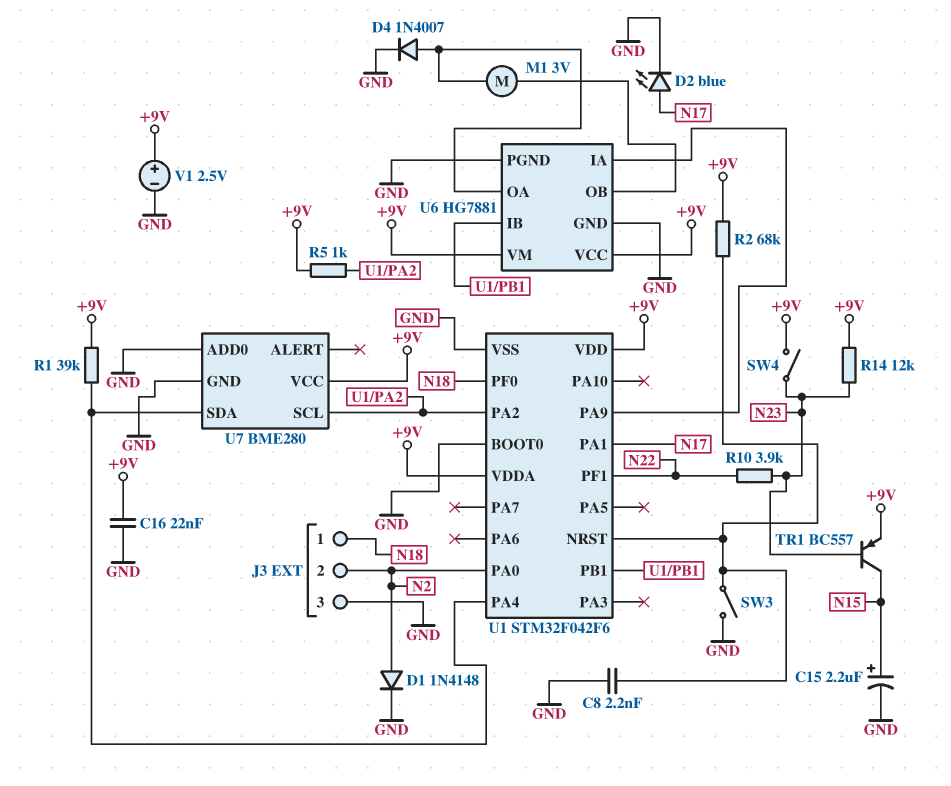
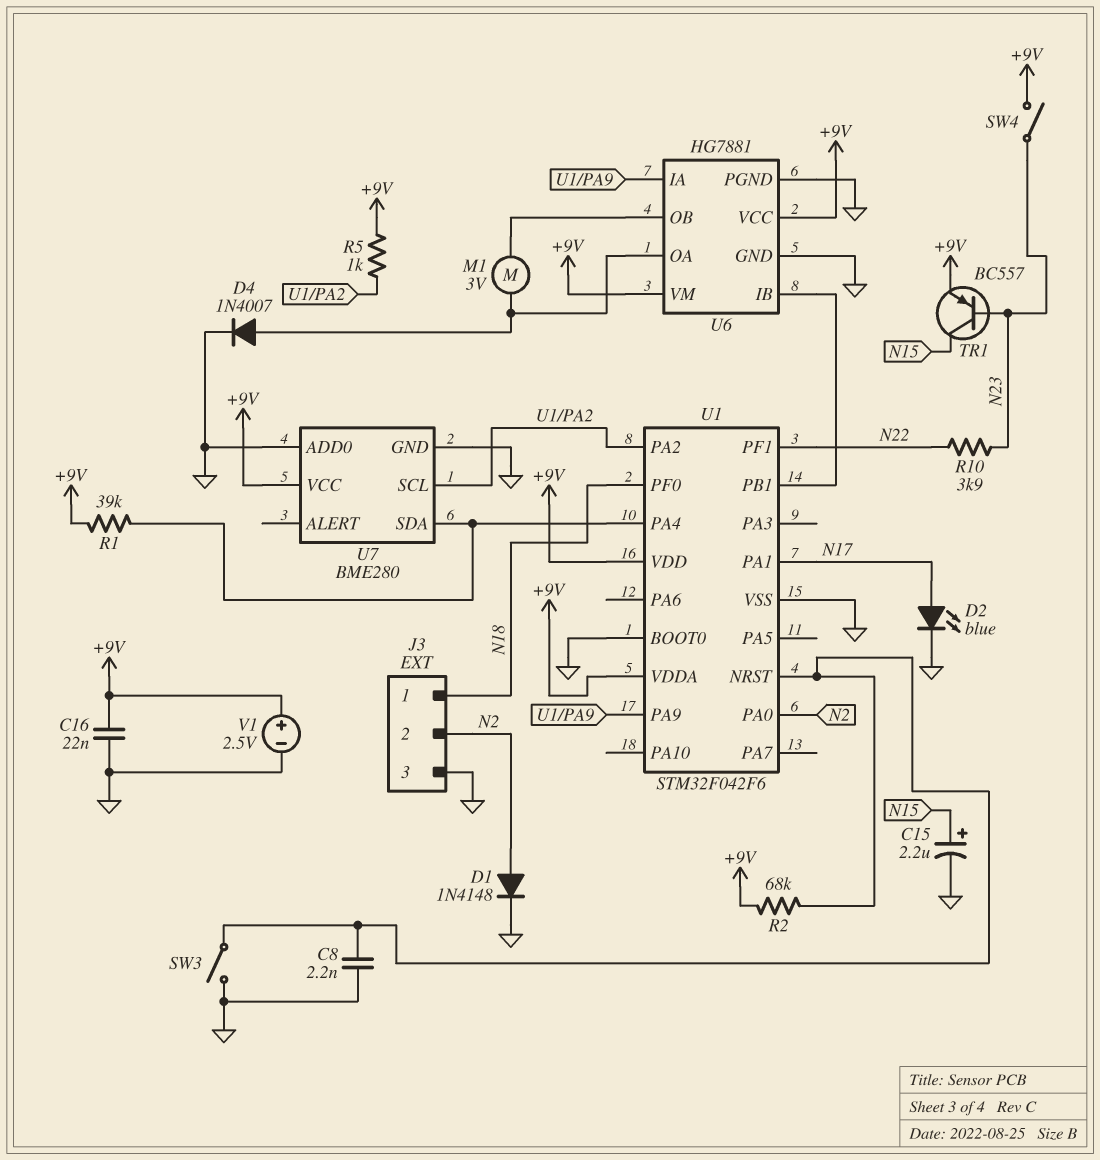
R14: 12k (+9V, N23) -> none

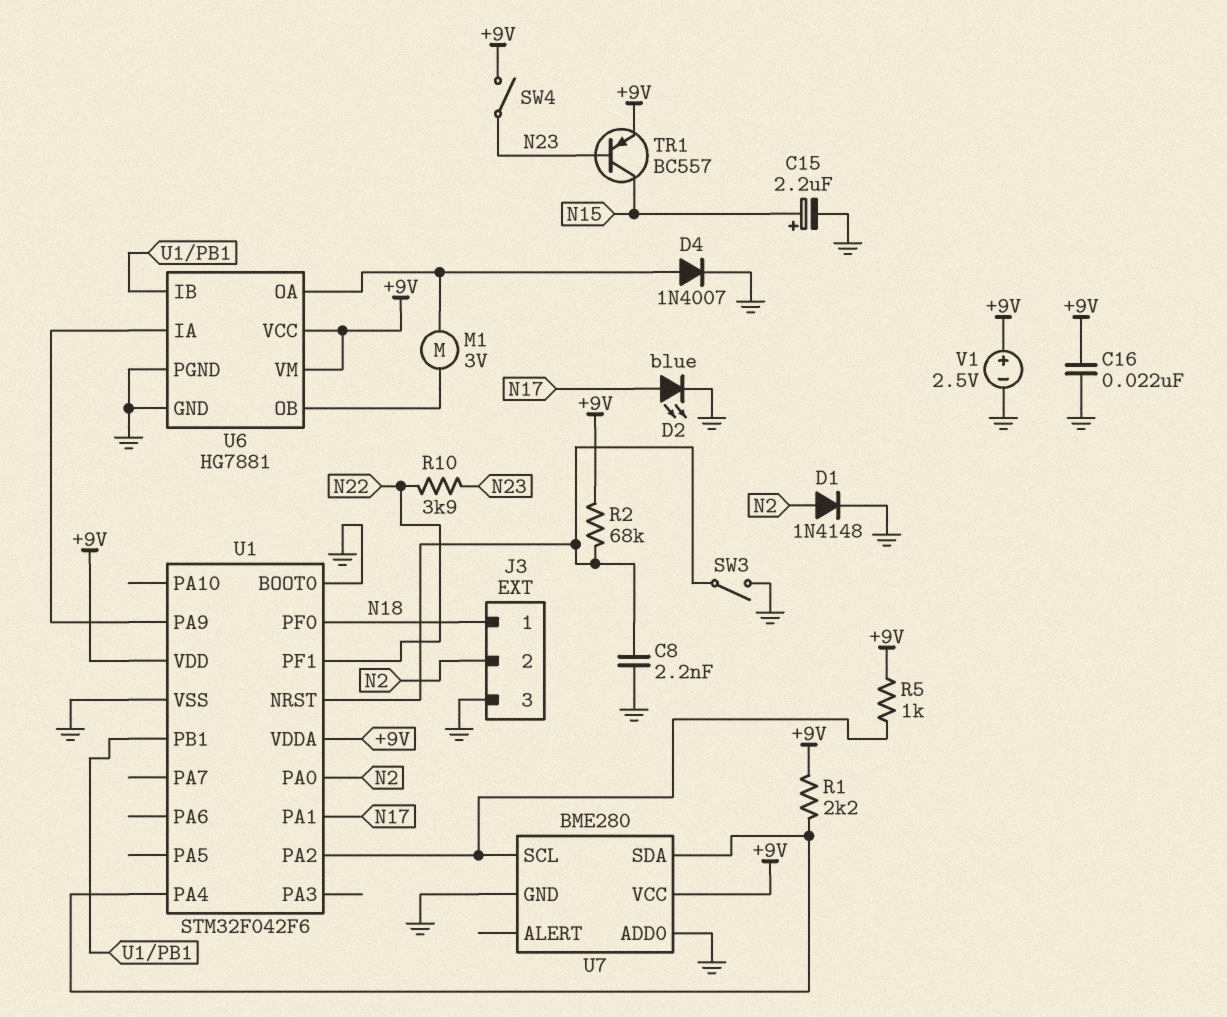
R1: 39k (+9V, U1/PA4) -> 2.2k (+9V, U1/PA4)

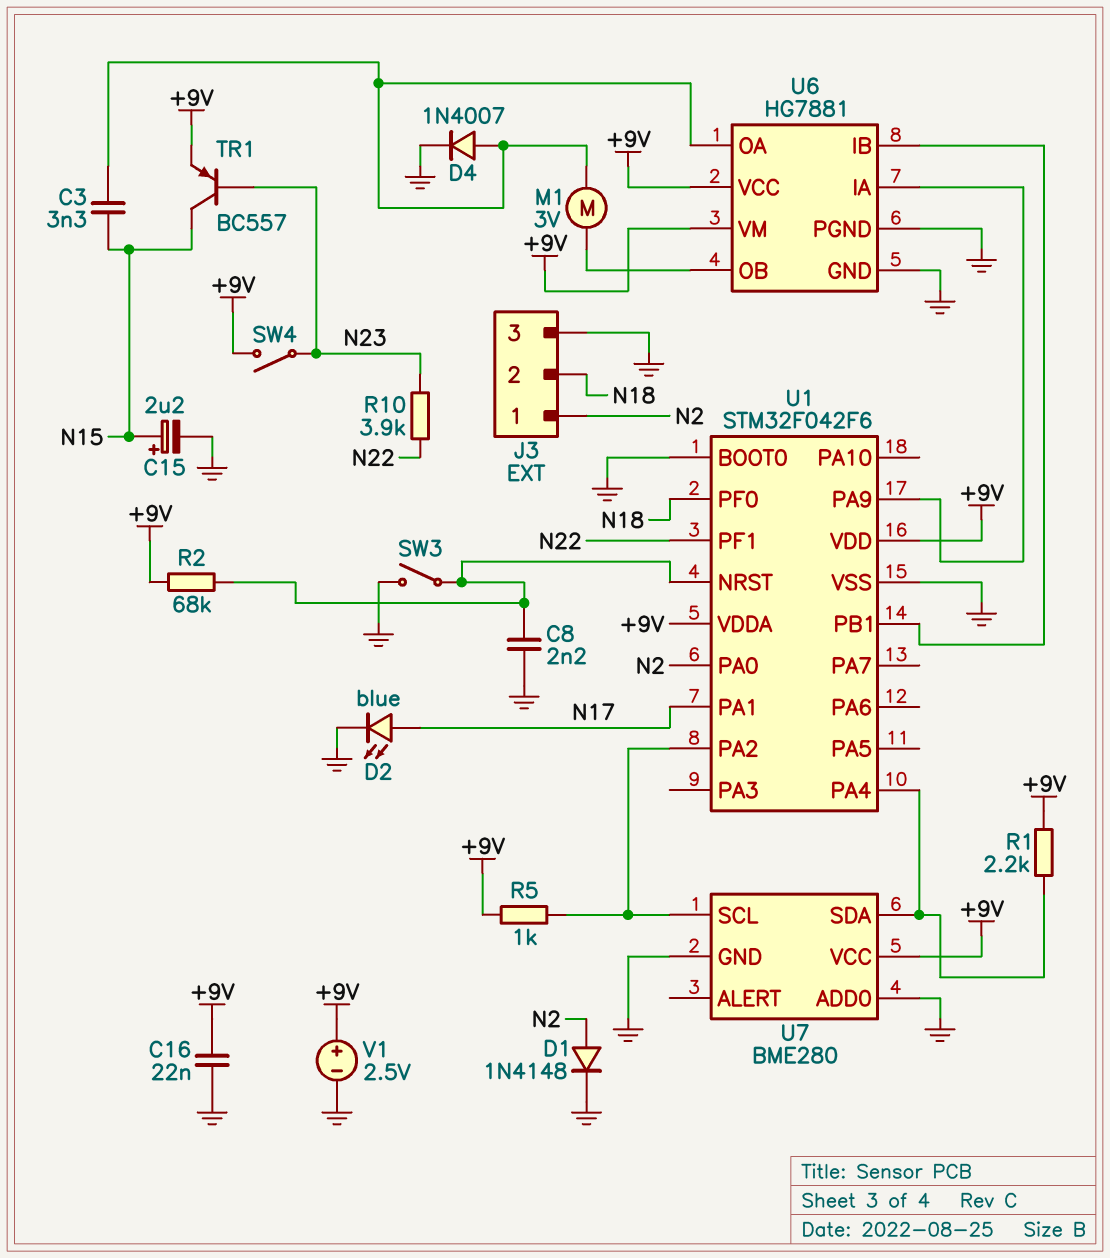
C3: none -> 3.3nF (N15, U6/OA)
J3 pin 1: N18 -> N2
J3 pin 2: N2 -> N18

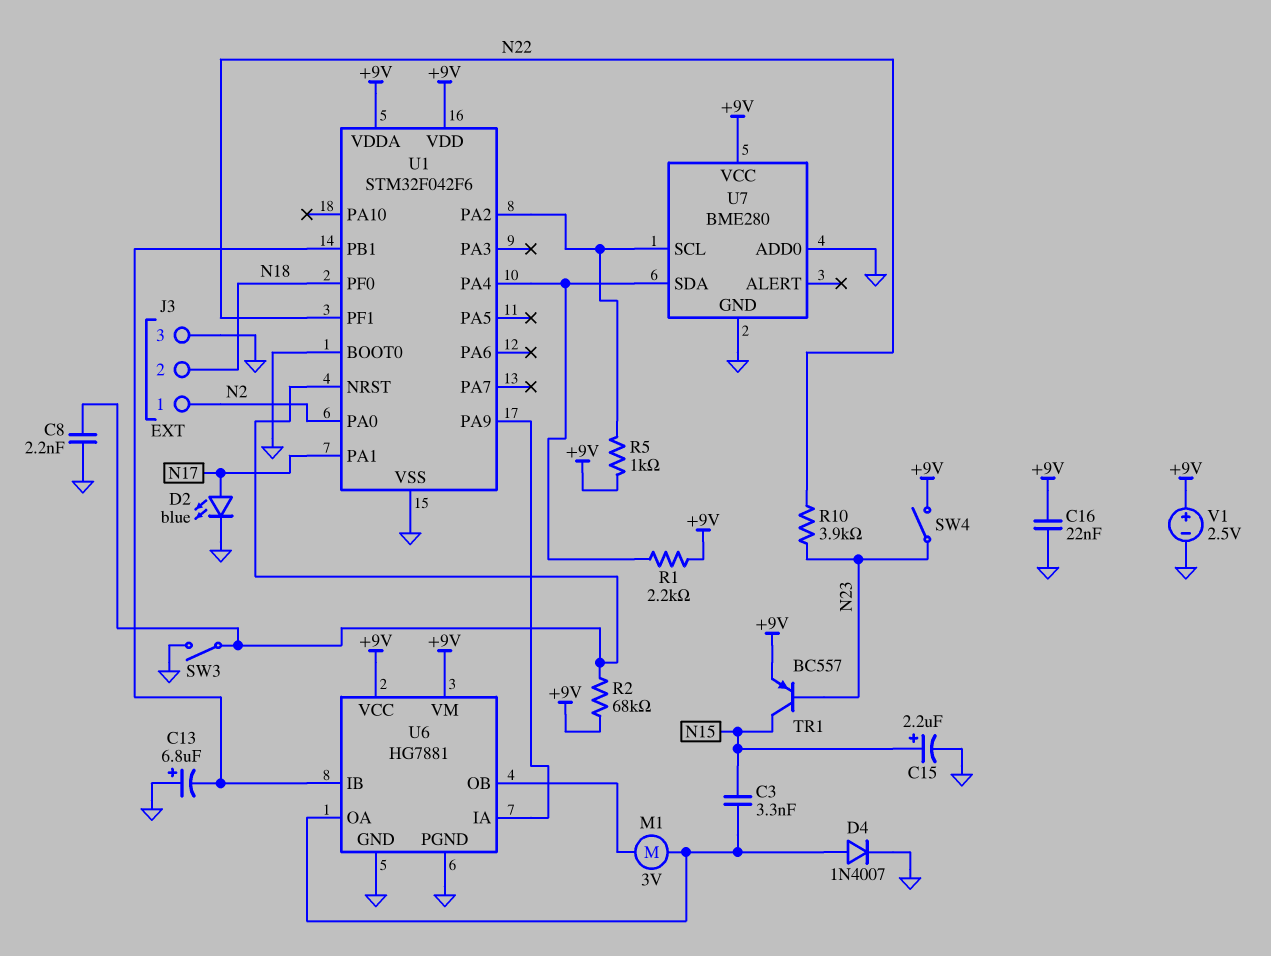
C13: none -> 6.8uF (plus GND, minus U1/PB1)
D1: diode 1N4148 (A N2, K GND) -> none

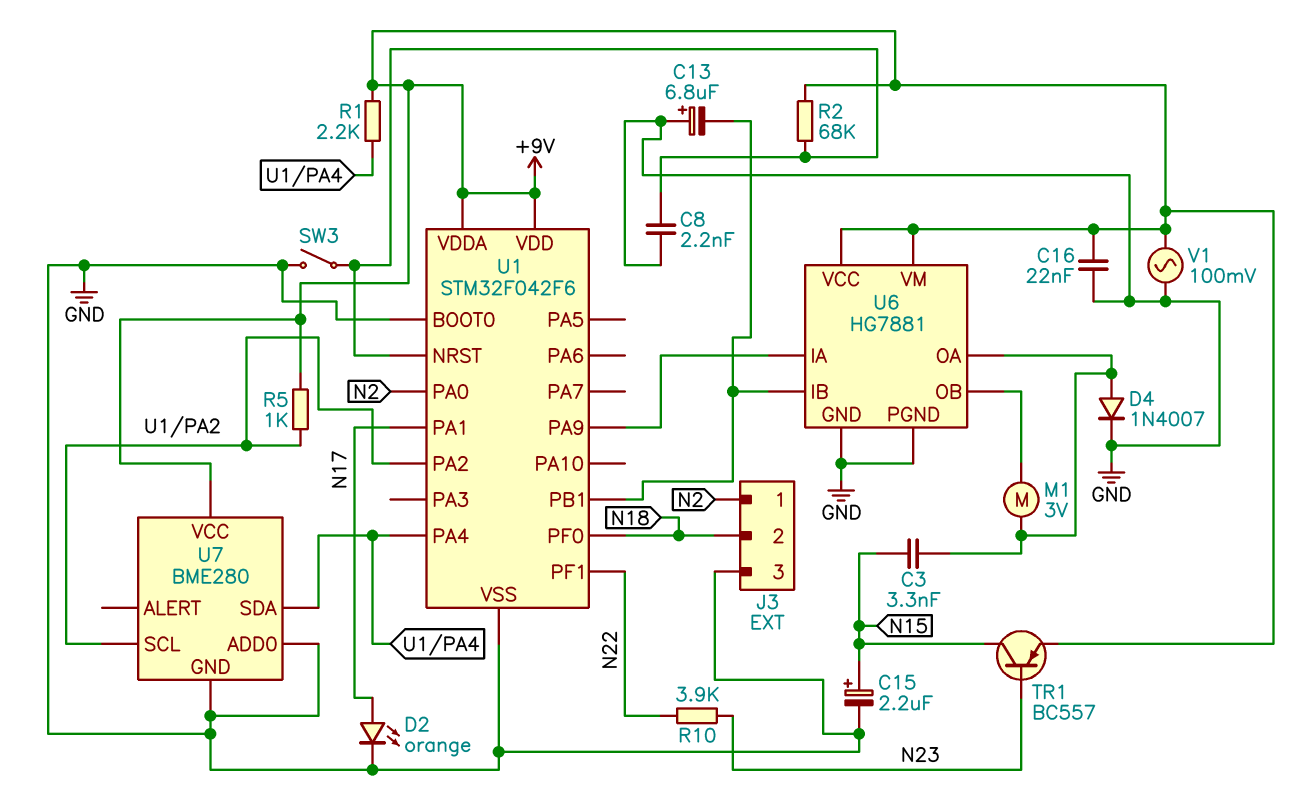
D2: LED blue (A N17, K GND) -> LED orange (A N17, K GND)
SW4: switch (+9V, N23) -> none
V1: 2.5V (plus +9V, minus GND) -> AC 100mV (+9V, GND)

